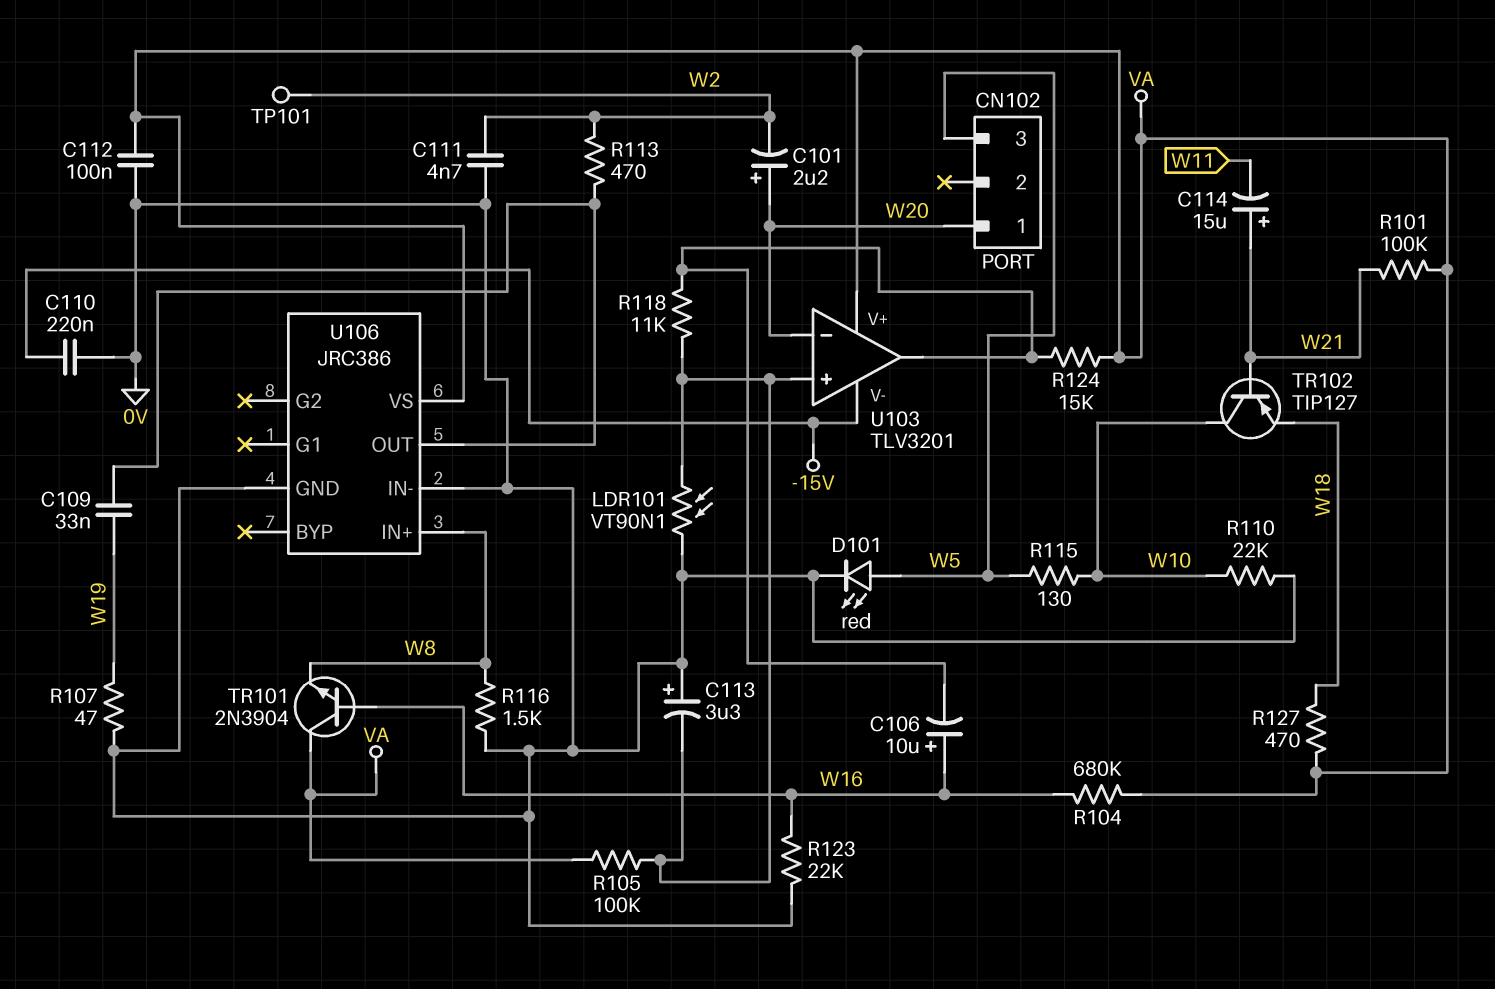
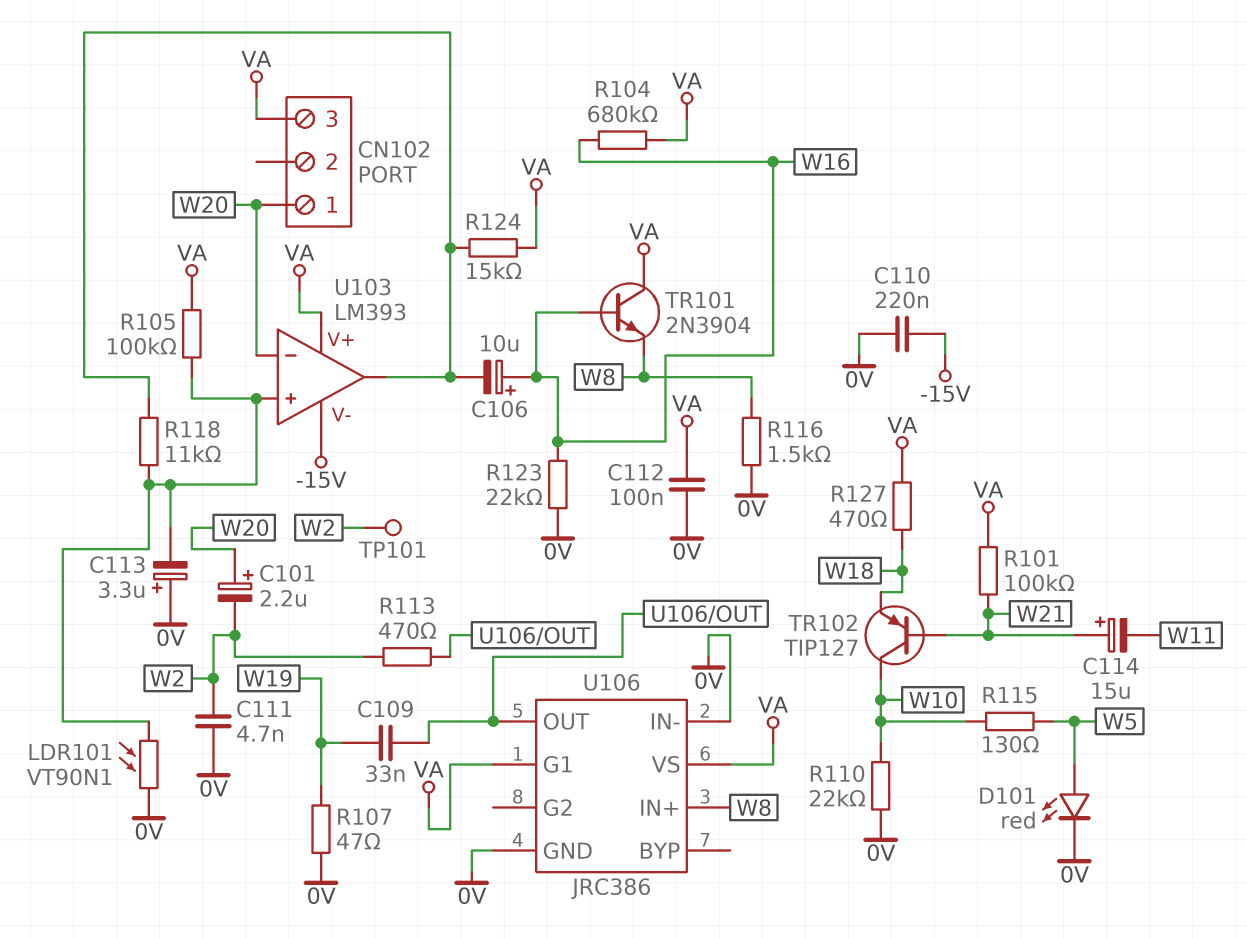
CN102 pin 3: W5 -> VA
U103: TLV3201 -> LM393
U106 pin G1: none -> VA

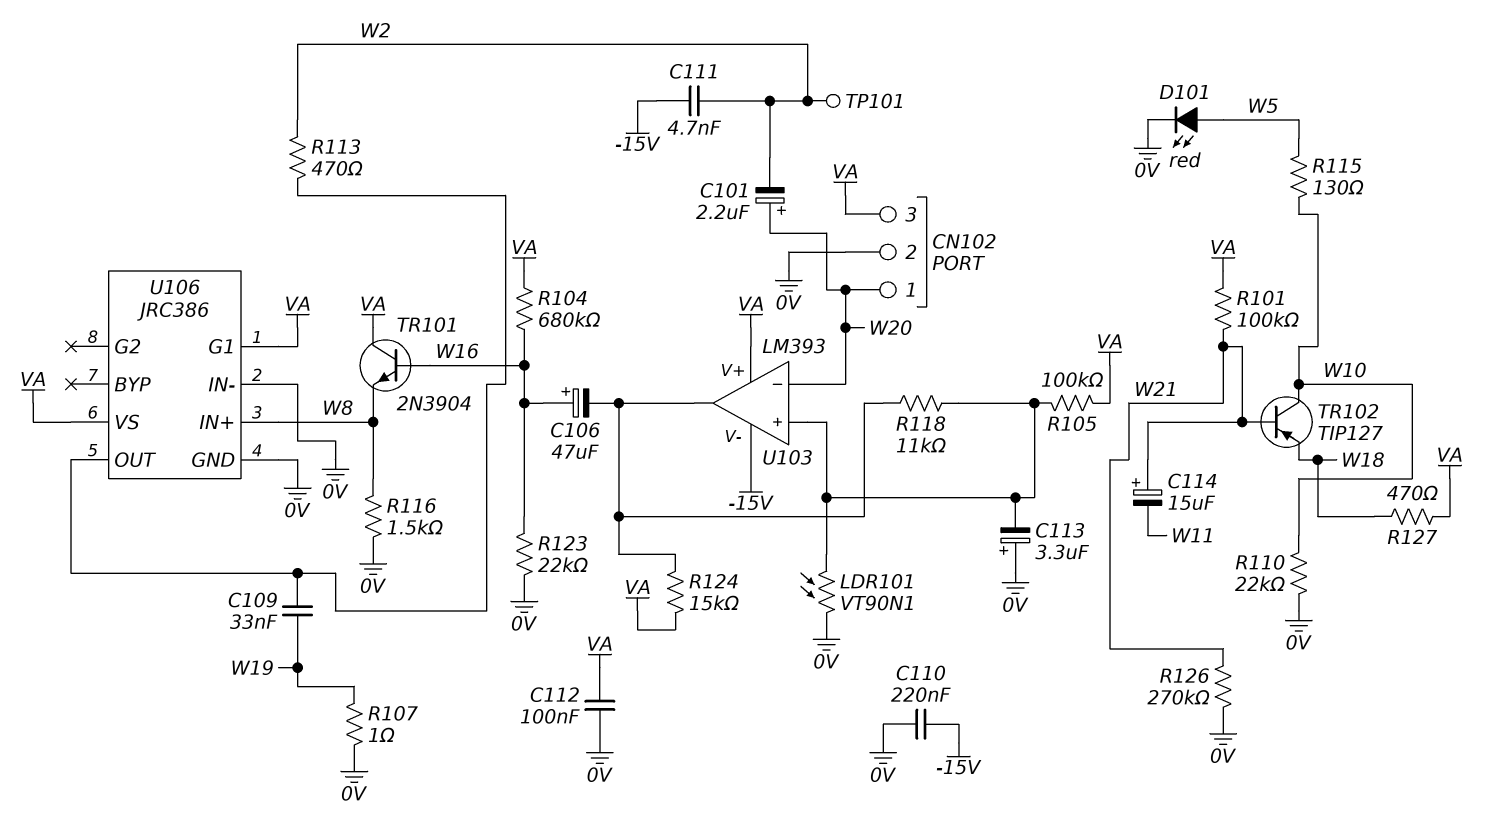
C106: 10uF (plus W16, minus U103/out) -> 47uF (plus W16, minus U103/out)
C111: 4.7nF (0V, W2) -> 4.7nF (-15V, W2)
CN102 pin 2: none -> 0V
R107: 47 (0V, W19) -> 1 (0V, W19)
R126: none -> 270k (0V, W21)

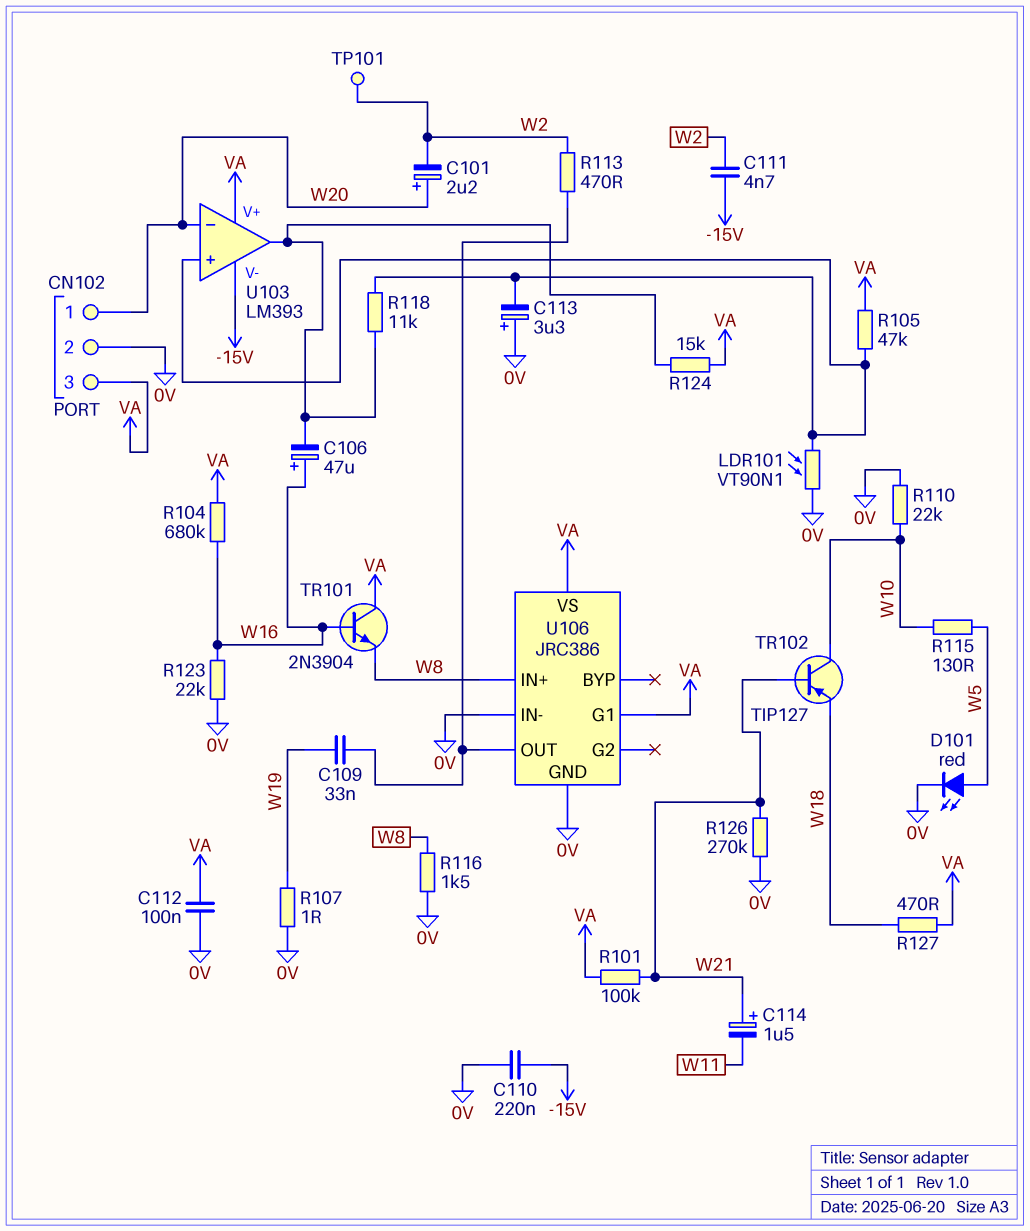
C114: 15uF (plus W21, minus W11) -> 1.5uF (plus W21, minus W11)
R105: 100k (U103/in+, VA) -> 47k (U103/in+, VA)

